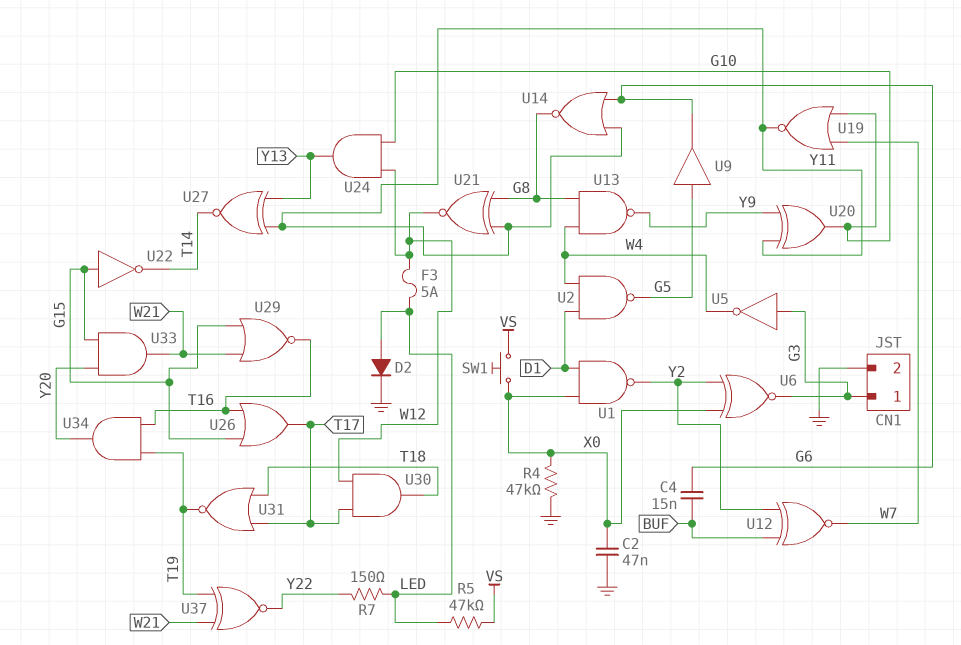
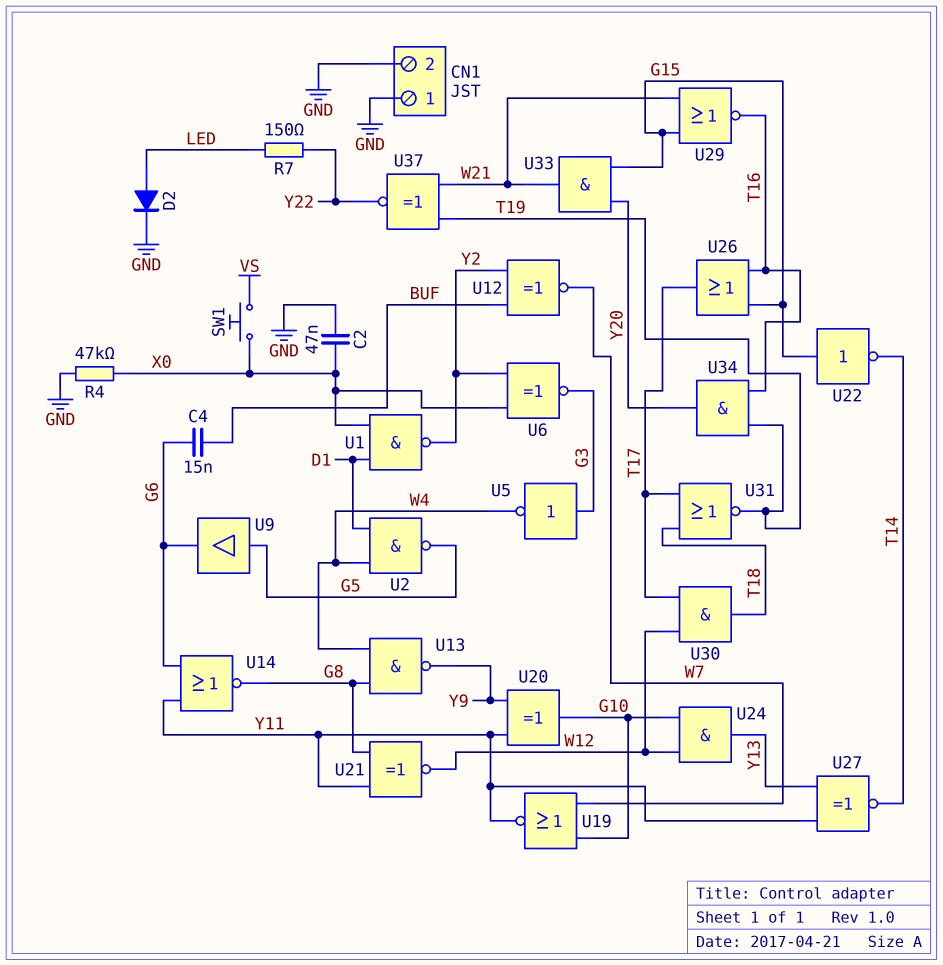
CN1 pin 1: G3 -> GND
F3: 5A (LED, W12) -> none
R5: 47k (LED, VS) -> none

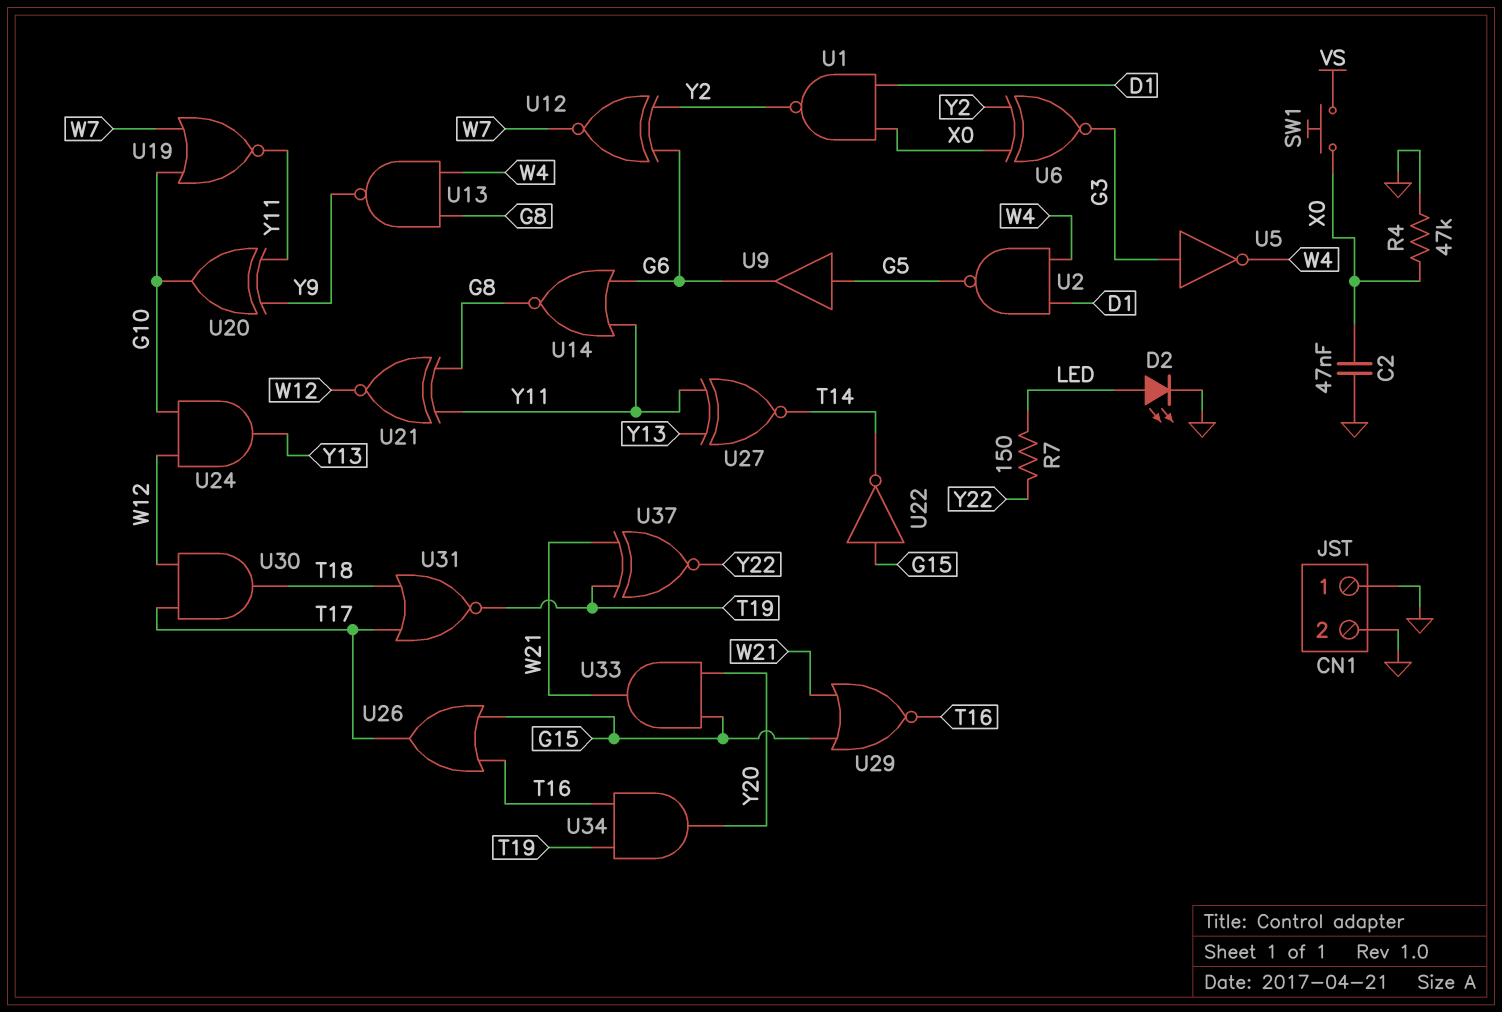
C4: 15nF (BUF, G6) -> none
D2: diode (A LED, K GND) -> LED (A LED, K GND)
U12: XNOR (in BUF, in Y2, out W7) -> XNOR (in G6, in Y2, out W7)

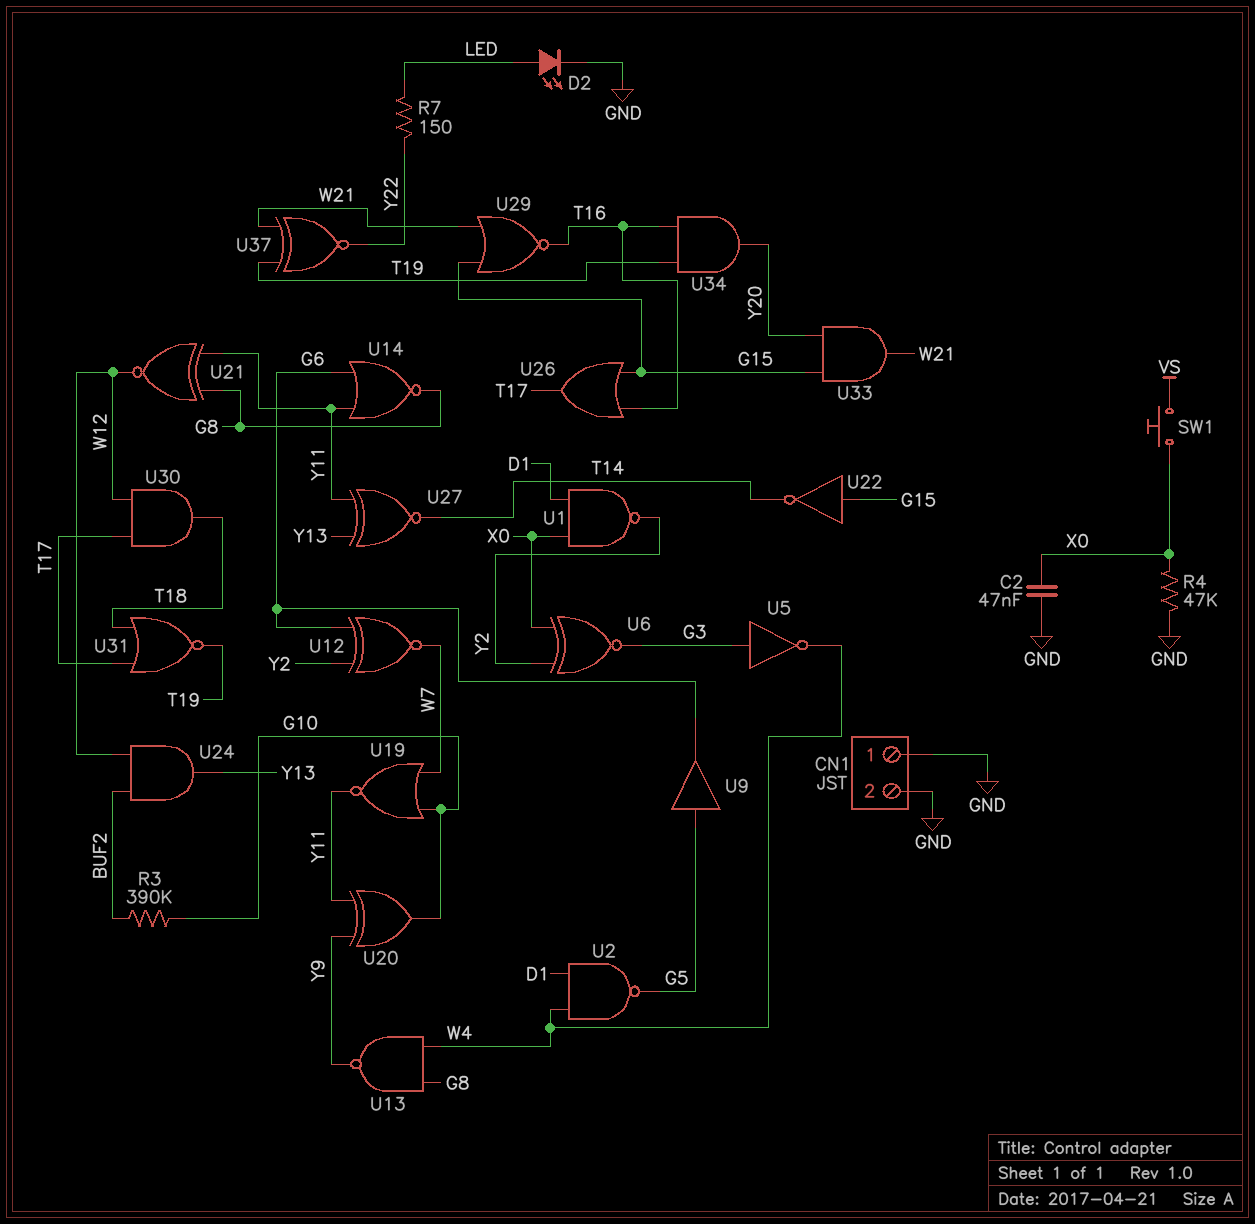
R3: none -> 390k (BUF2, G10)
U24: AND (in G10, in W12, out Y13) -> AND (in BUF2, in W12, out Y13)

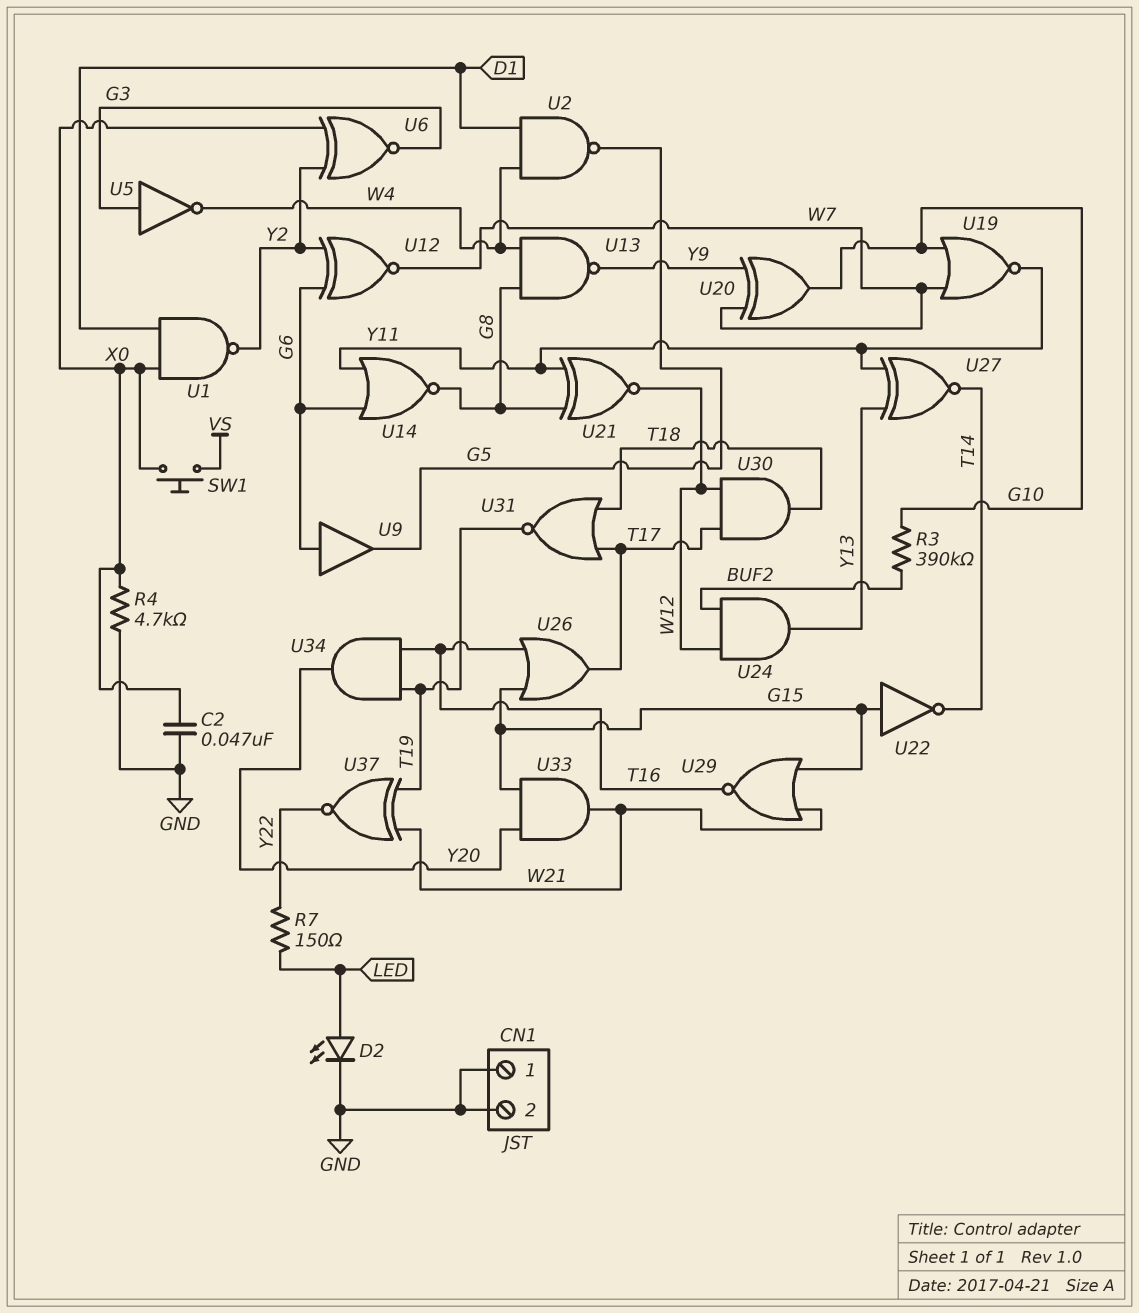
R4: 47k (GND, X0) -> 4.7k (GND, X0)
U9: buffer (in G5, out G6) -> buffer (in G6, out G5)
U20: XOR (in Y9, in Y11, out G10) -> XOR (in W7, in Y9, out G10)

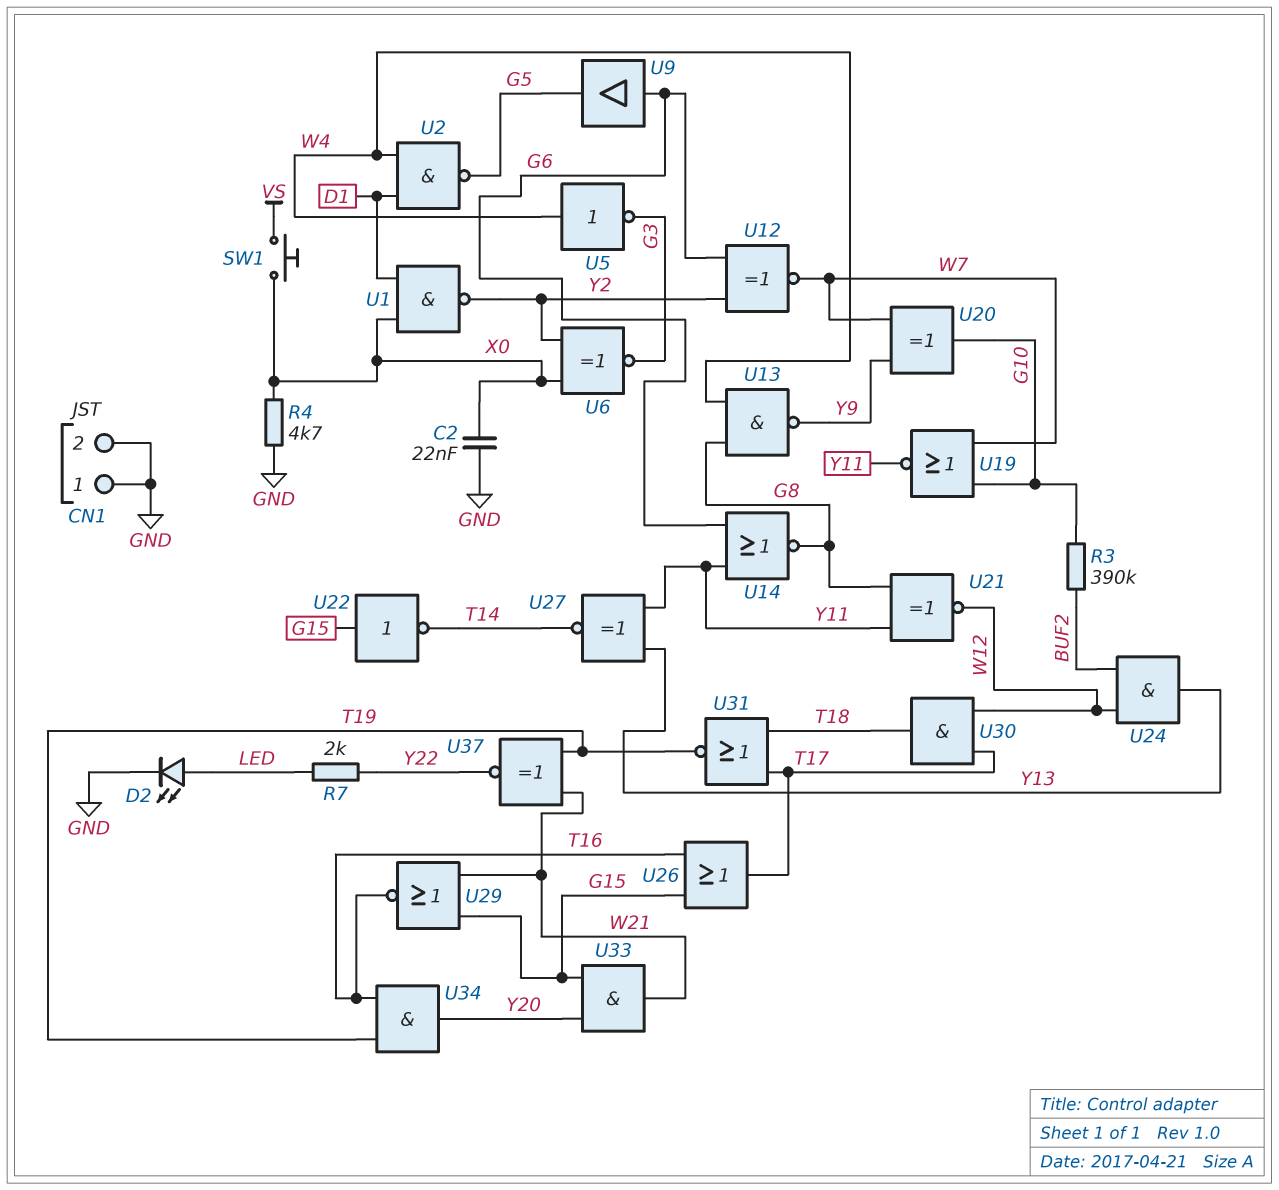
C2: 47nF (GND, X0) -> 22nF (GND, X0)
R7: 150 (LED, Y22) -> 2k (LED, Y22)
U5: NOT (in G3, out W4) -> NOT (in W4, out G3)

